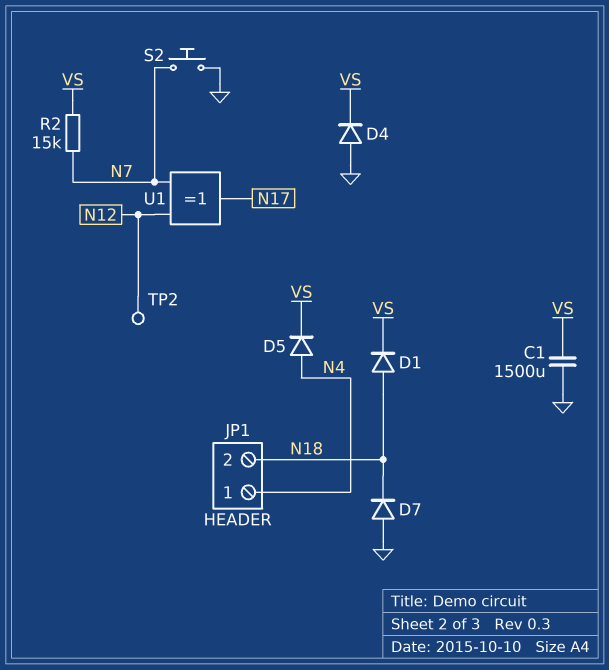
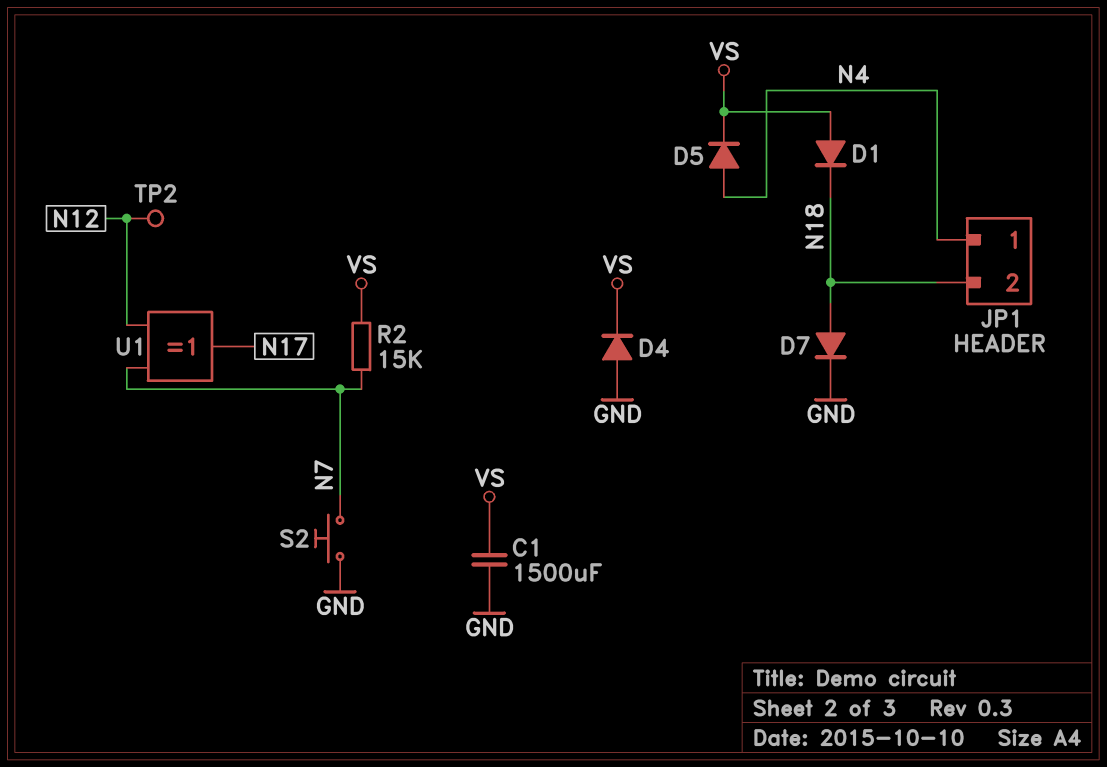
D1: diode (A N18, K VS) -> diode (A VS, K N18)
D7: diode (A GND, K N18) -> diode (A N18, K GND)

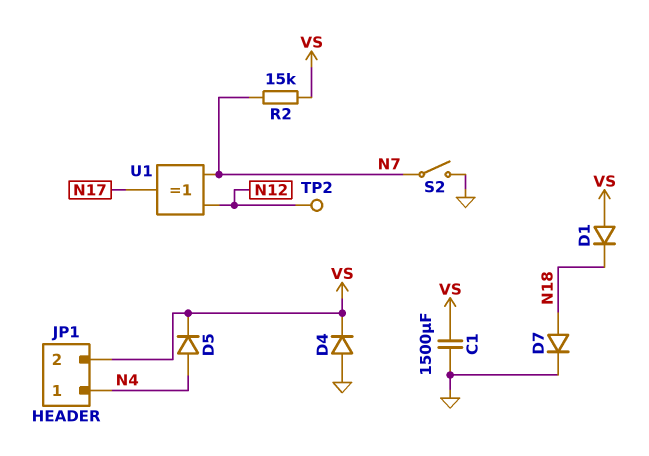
JP1 pin 2: N18 -> VS
S2: button (GND, N7) -> switch (GND, N7)

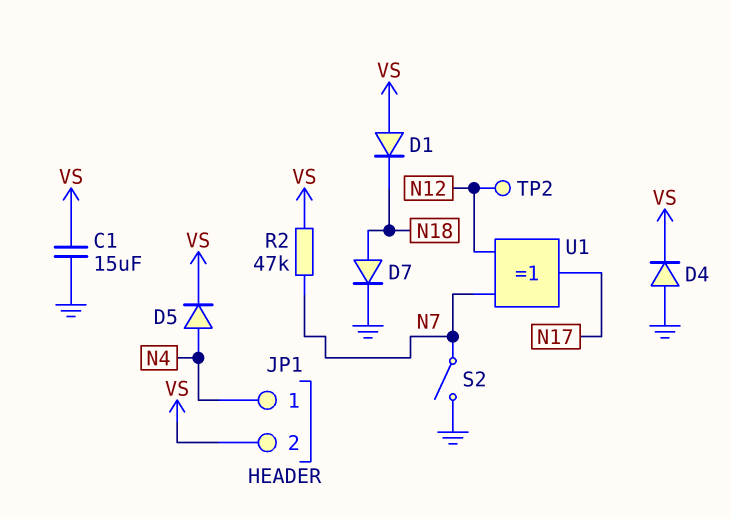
C1: 1500uF (GND, VS) -> 15uF (GND, VS)
R2: 15k (N7, VS) -> 47k (N7, VS)

